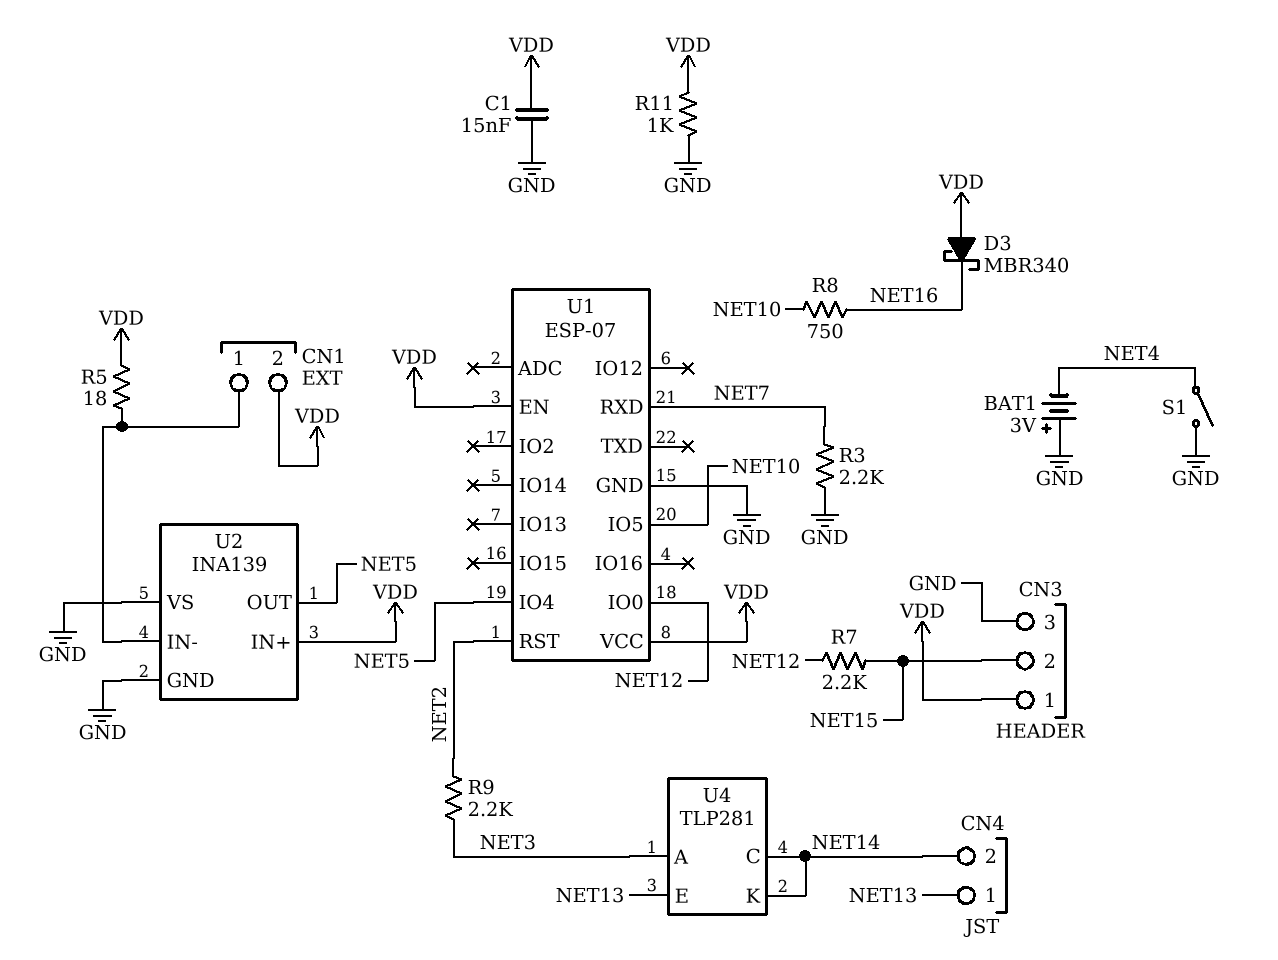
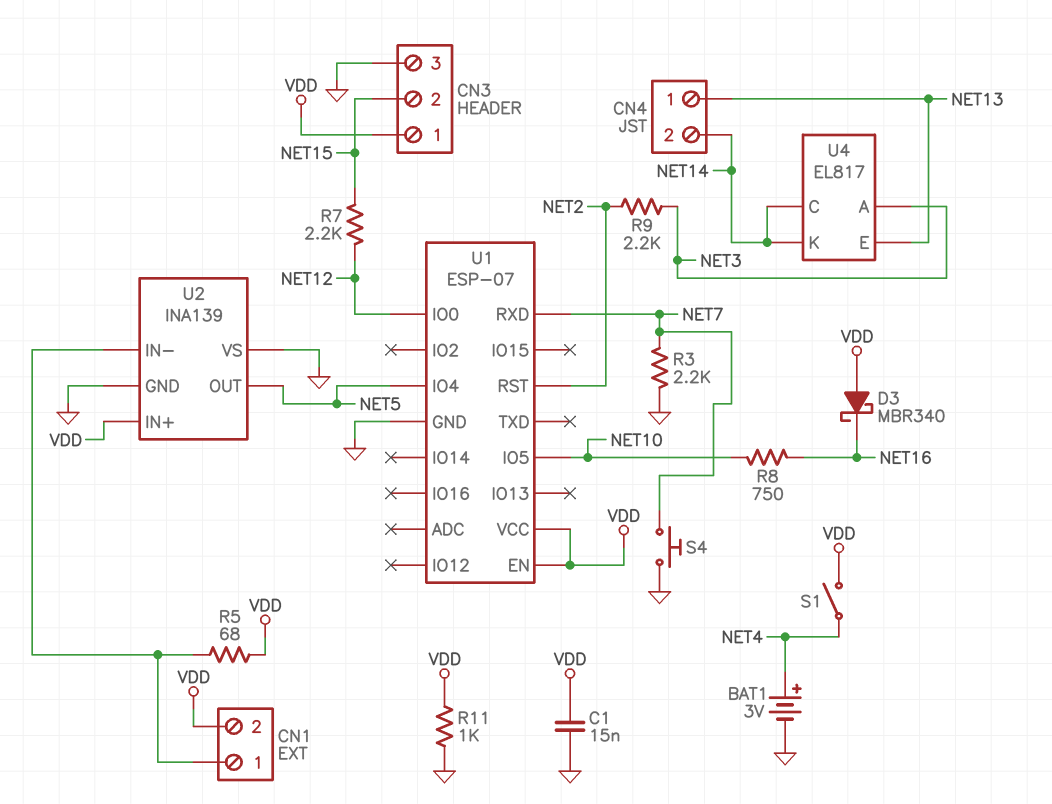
BAT1: 3V (plus GND, minus NET4) -> 3V (plus NET4, minus GND)
R5: 18 (CN1/1, VDD) -> 68 (CN1/1, VDD)
S1: switch (GND, NET4) -> switch (NET4, VDD)
S4: none -> button (GND, NET7)
U4: TLP281 -> EL817

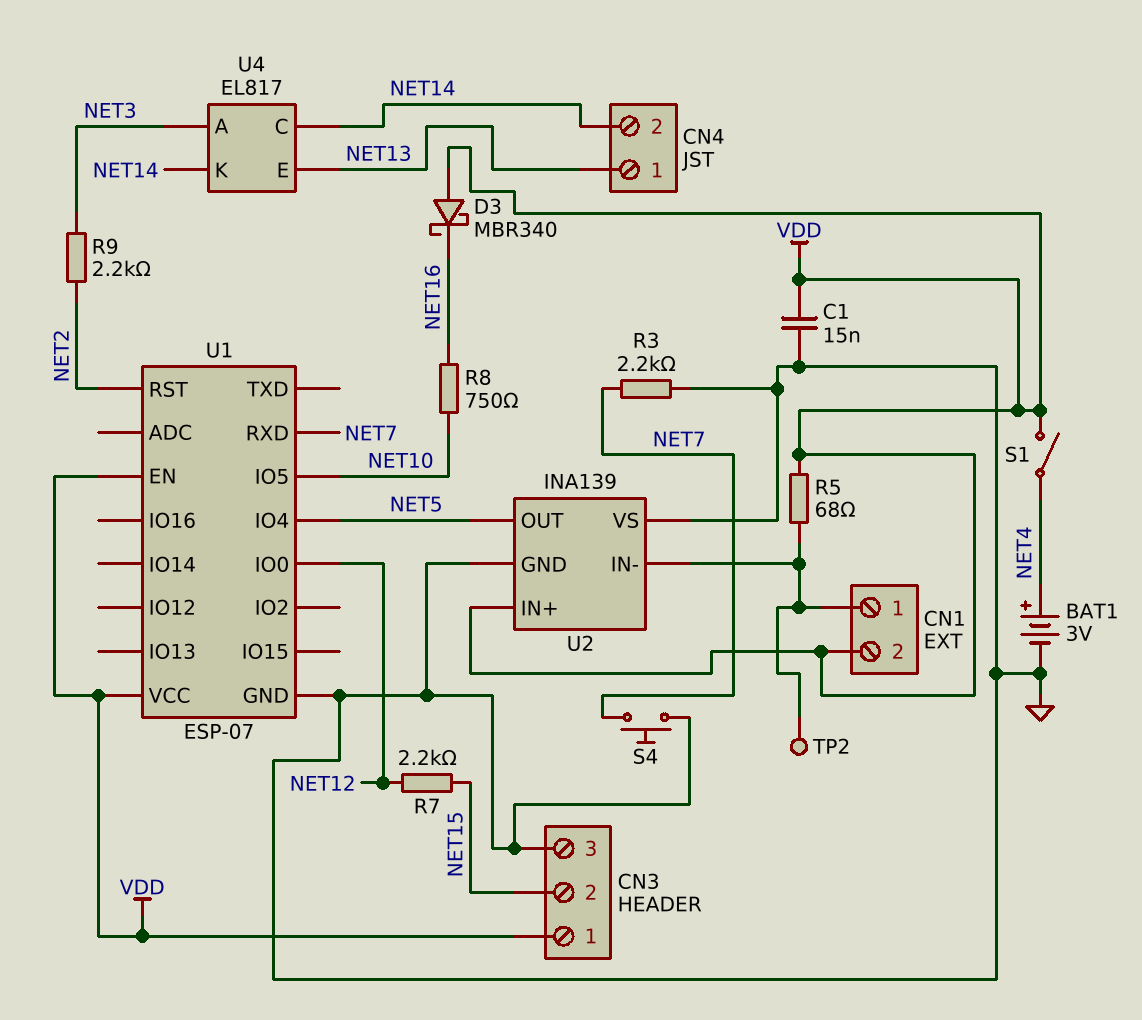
R11: 1k (GND, VDD) -> none
TP2: none -> test point (CN1/1)

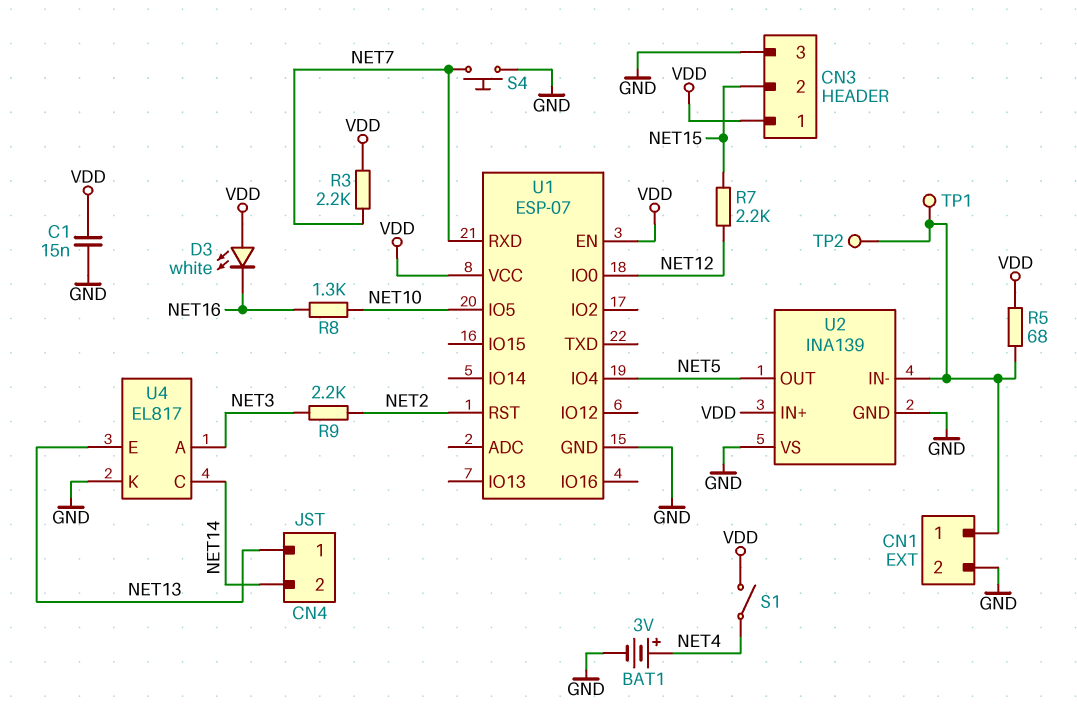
CN1 pin 2: VDD -> GND
D3: schottky MBR340 (A VDD, K NET16) -> LED white (A VDD, K NET16)
R3: 2.2k (GND, NET7) -> 2.2k (NET7, VDD)
R8: 750 (NET10, NET16) -> 1.3k (NET10, NET16)
TP1: none -> test point (CN1/1)
U4 pin K: NET14 -> GND

